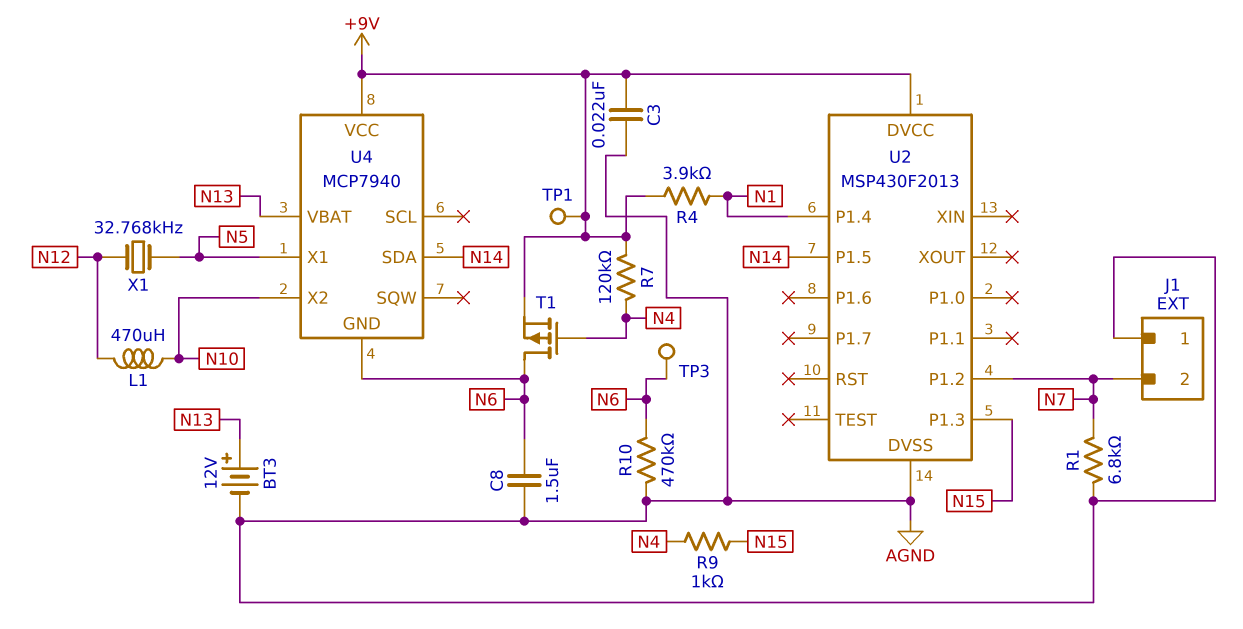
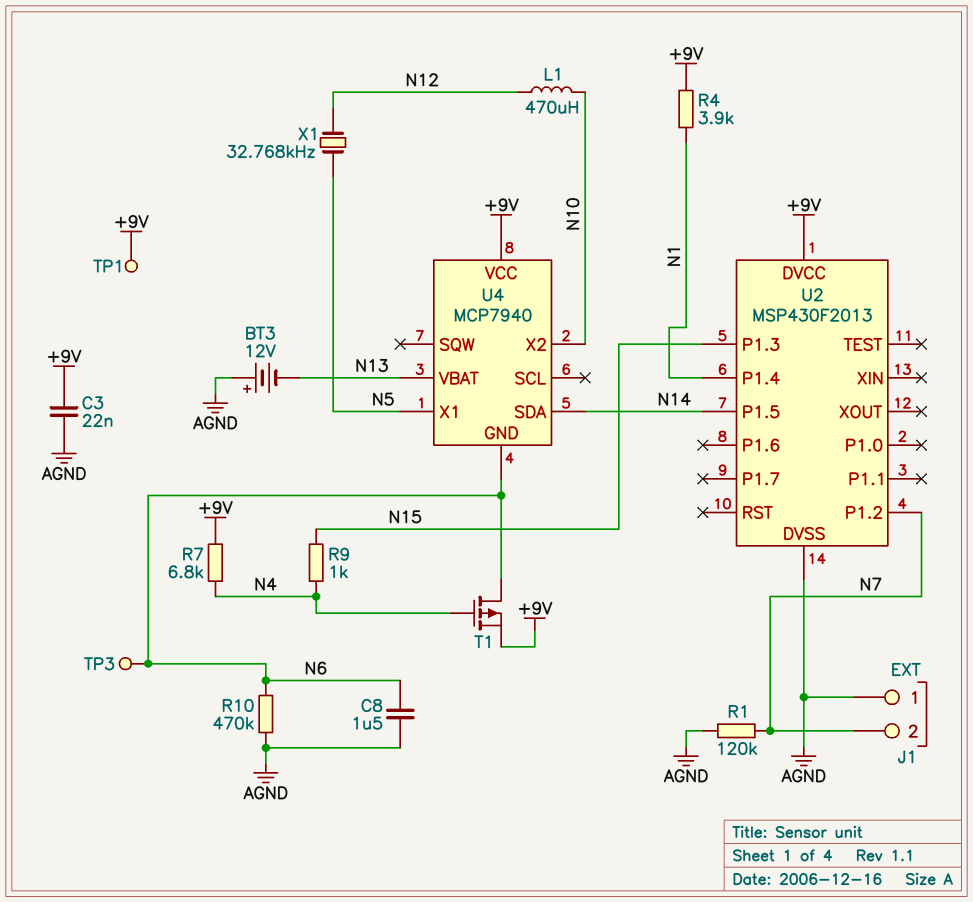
BT3: 12V (plus N13, minus AGND) -> 12V (plus AGND, minus N13)
R1: 6.8k (AGND, N7) -> 120k (AGND, N7)
R7: 120k (+9V, N4) -> 6.8k (+9V, N4)

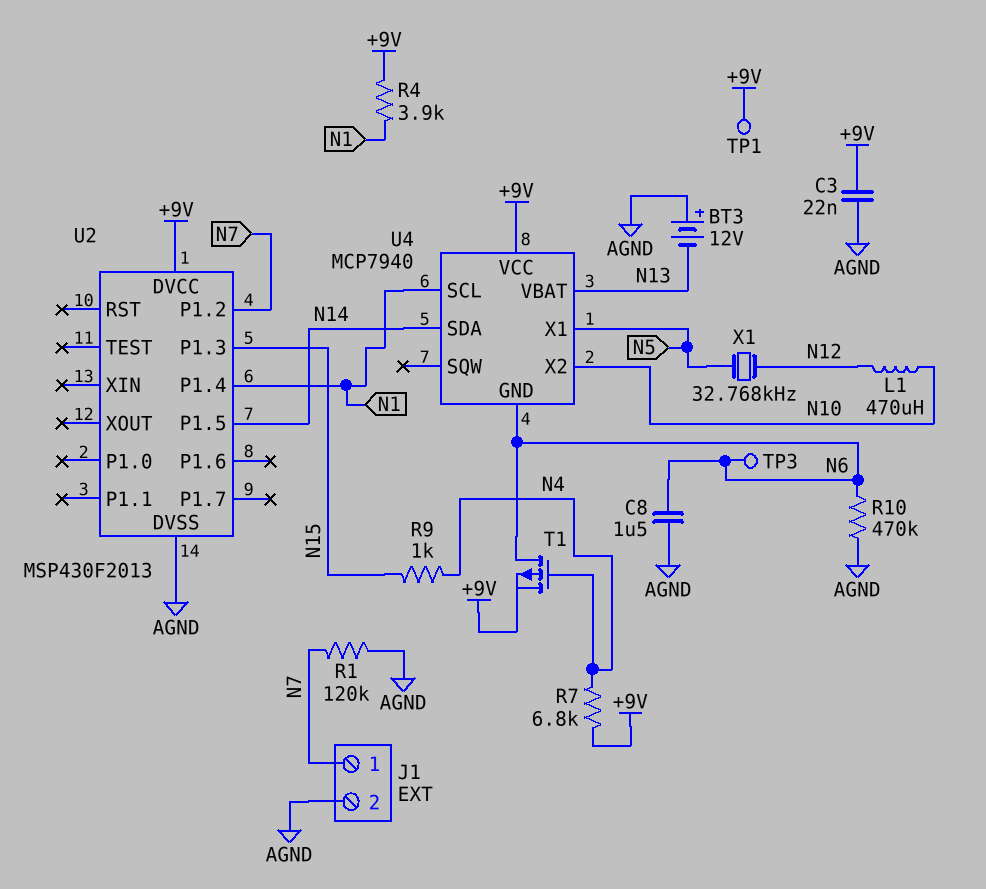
J1 pin 1: AGND -> N7
J1 pin 2: N7 -> AGND
U4 pin SCL: none -> N1

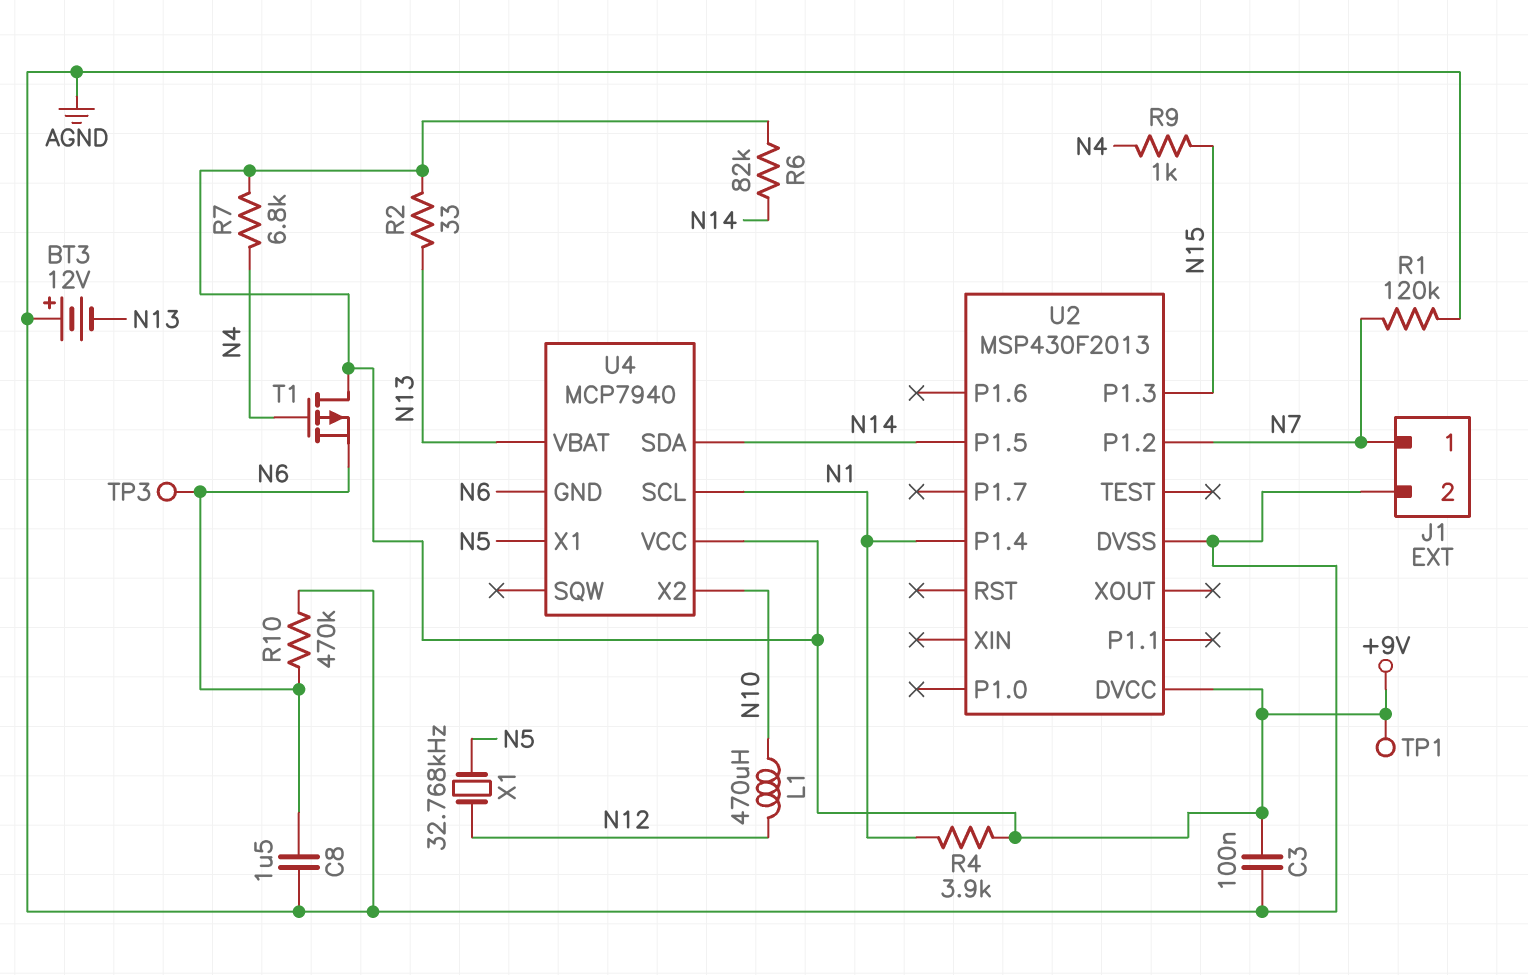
C3: 22nF (+9V, AGND) -> 100nF (+9V, AGND)
R2: none -> 33 (+9V, N13)
R6: none -> 82k (+9V, N14)
T1: PMOS (G N4, D N6, S +9V) -> PMOS (G N4, D +9V, S N6)

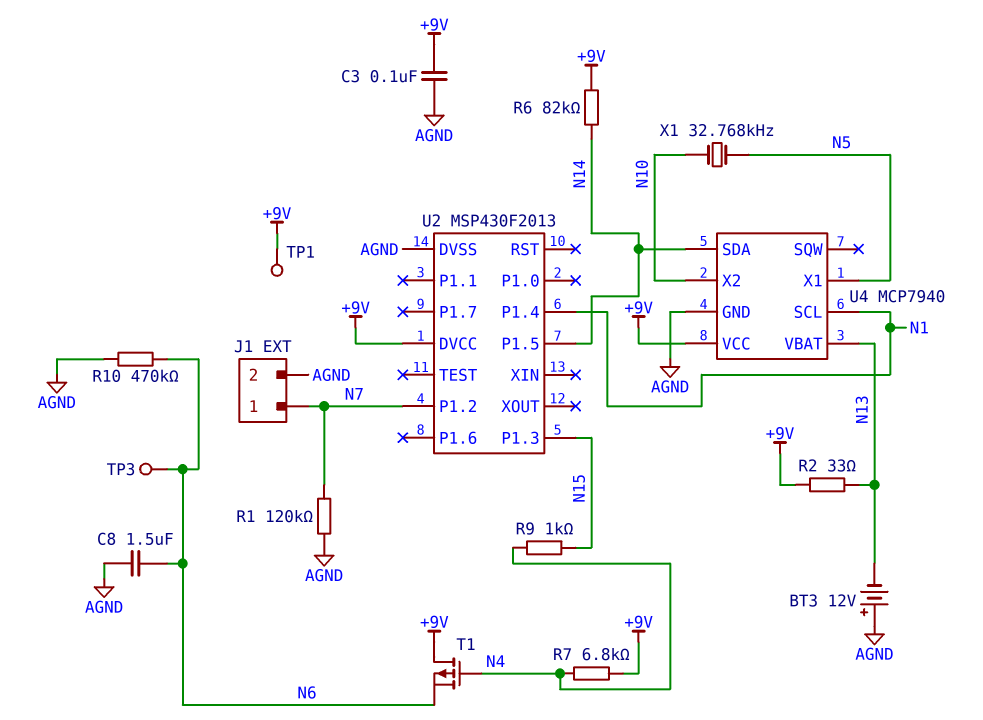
L1: 470uH (N10, N12) -> none
R4: 3.9k (+9V, N1) -> none
U4 pin GND: N6 -> AGND
X1: 32.768kHz (N5, N12) -> 32.768kHz (N5, N10)

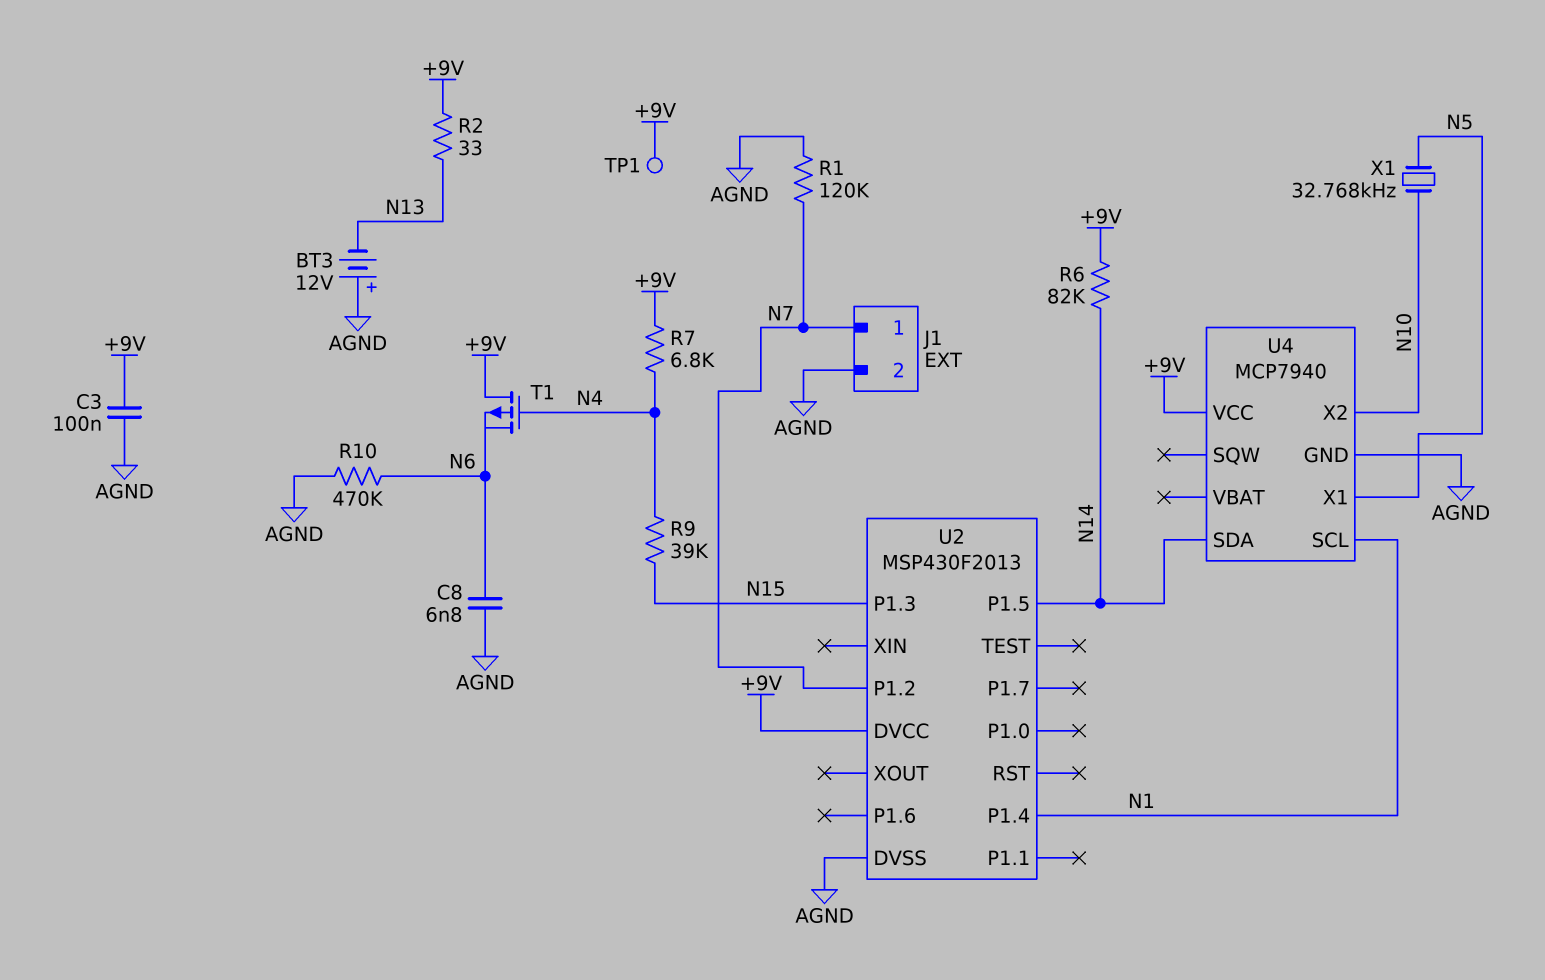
C8: 1.5uF (AGND, N6) -> 6.8nF (AGND, N6)
R9: 1k (N4, N15) -> 39k (N4, N15)
TP3: test point (N6) -> none
U4 pin VBAT: N13 -> none

